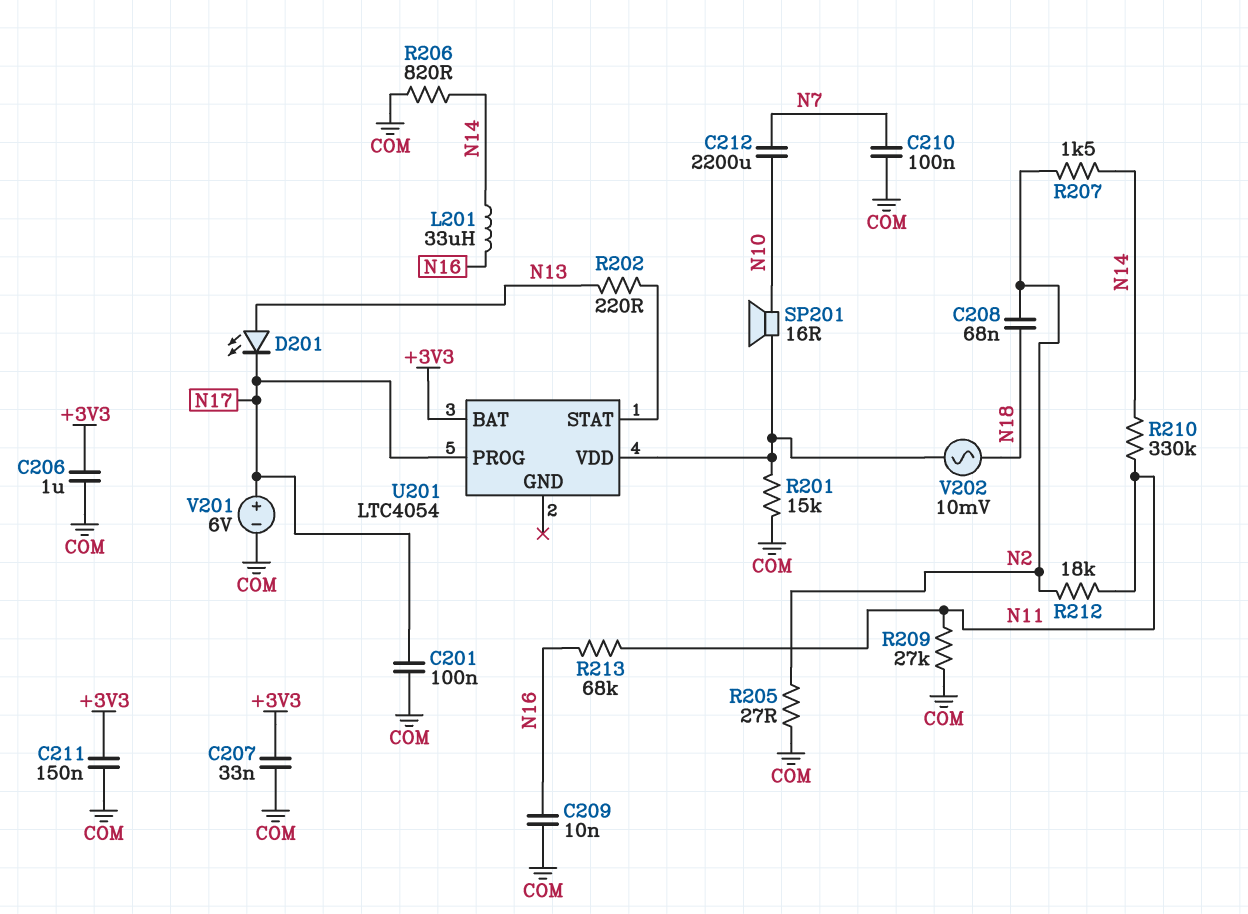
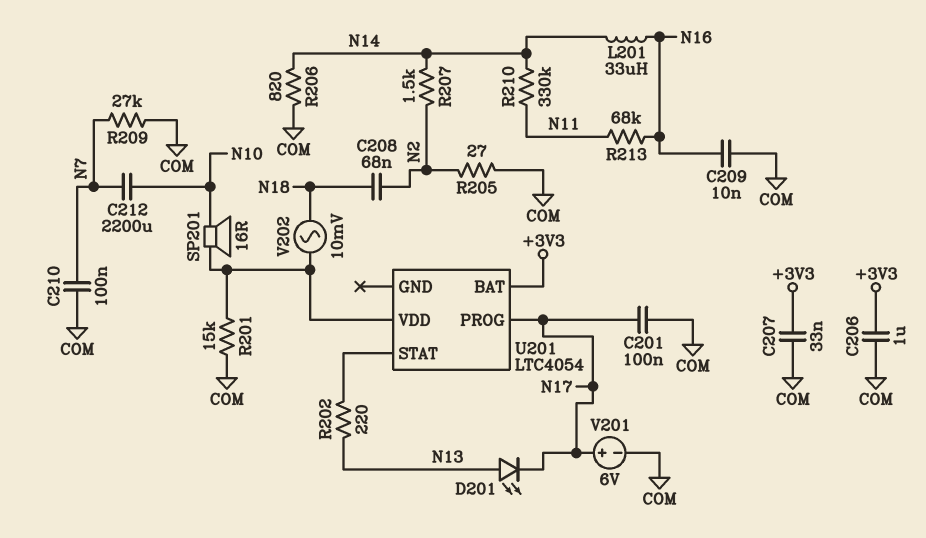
C211: 150nF (+3V3, COM) -> none
R209: 27k (COM, N11) -> 27k (COM, N7)
R212: 18k (N2, N11) -> none

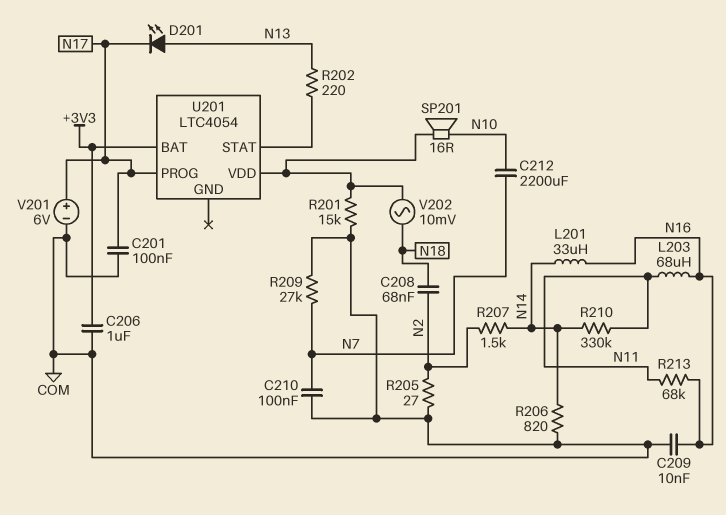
C207: 33nF (+3V3, COM) -> none
L203: none -> 68uH (N11, N16)

